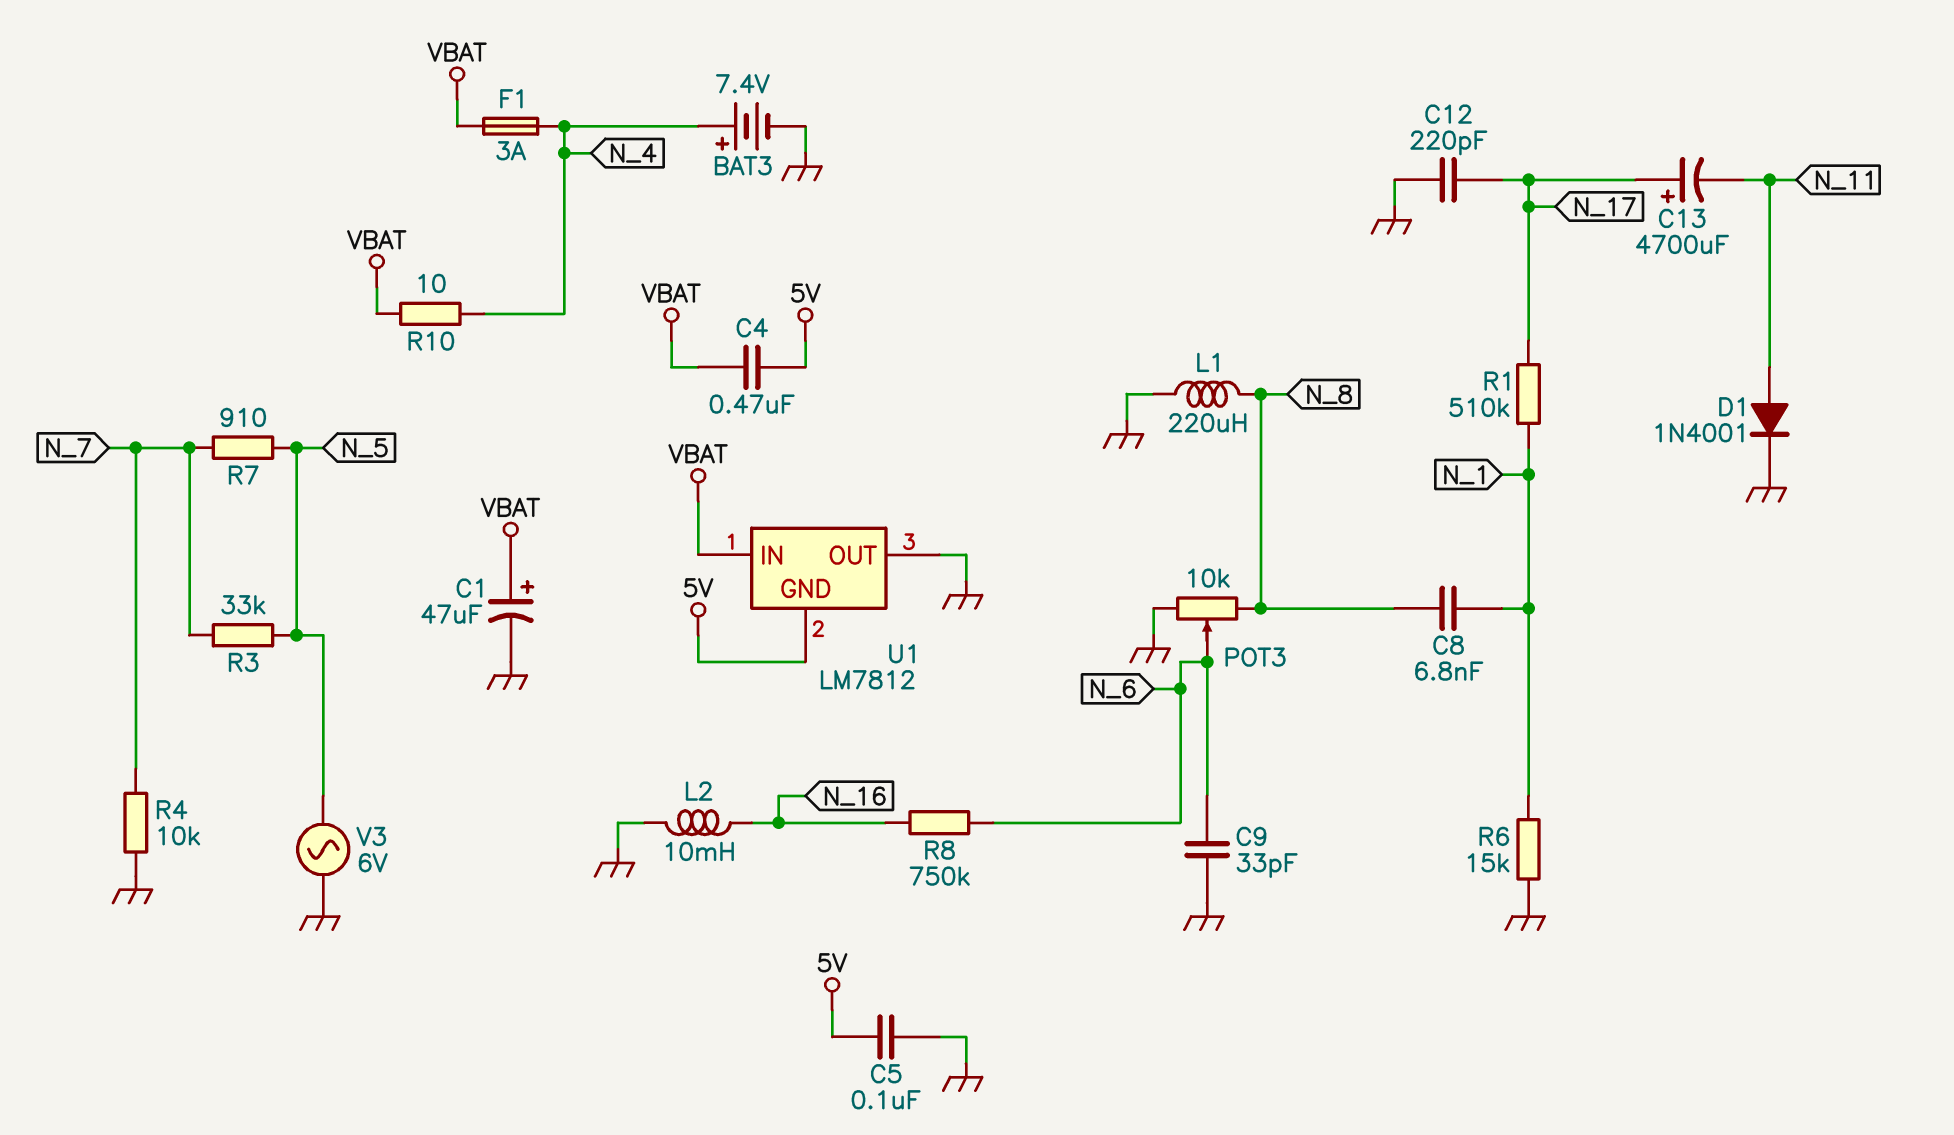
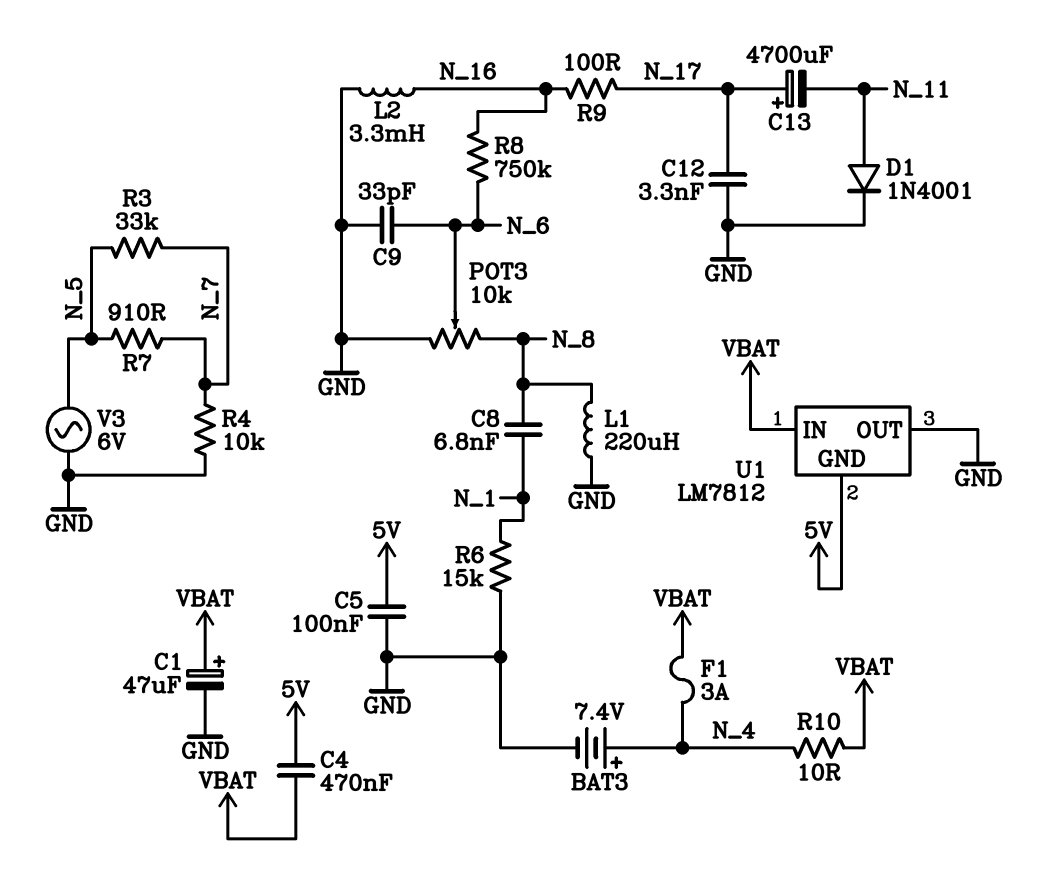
C12: 220pF (GND, N_17) -> 3.3nF (GND, N_17)
L2: 10mH (GND, N_16) -> 3.3mH (GND, N_16)
R1: 510k (N_1, N_17) -> none
R9: none -> 100 (N_16, N_17)

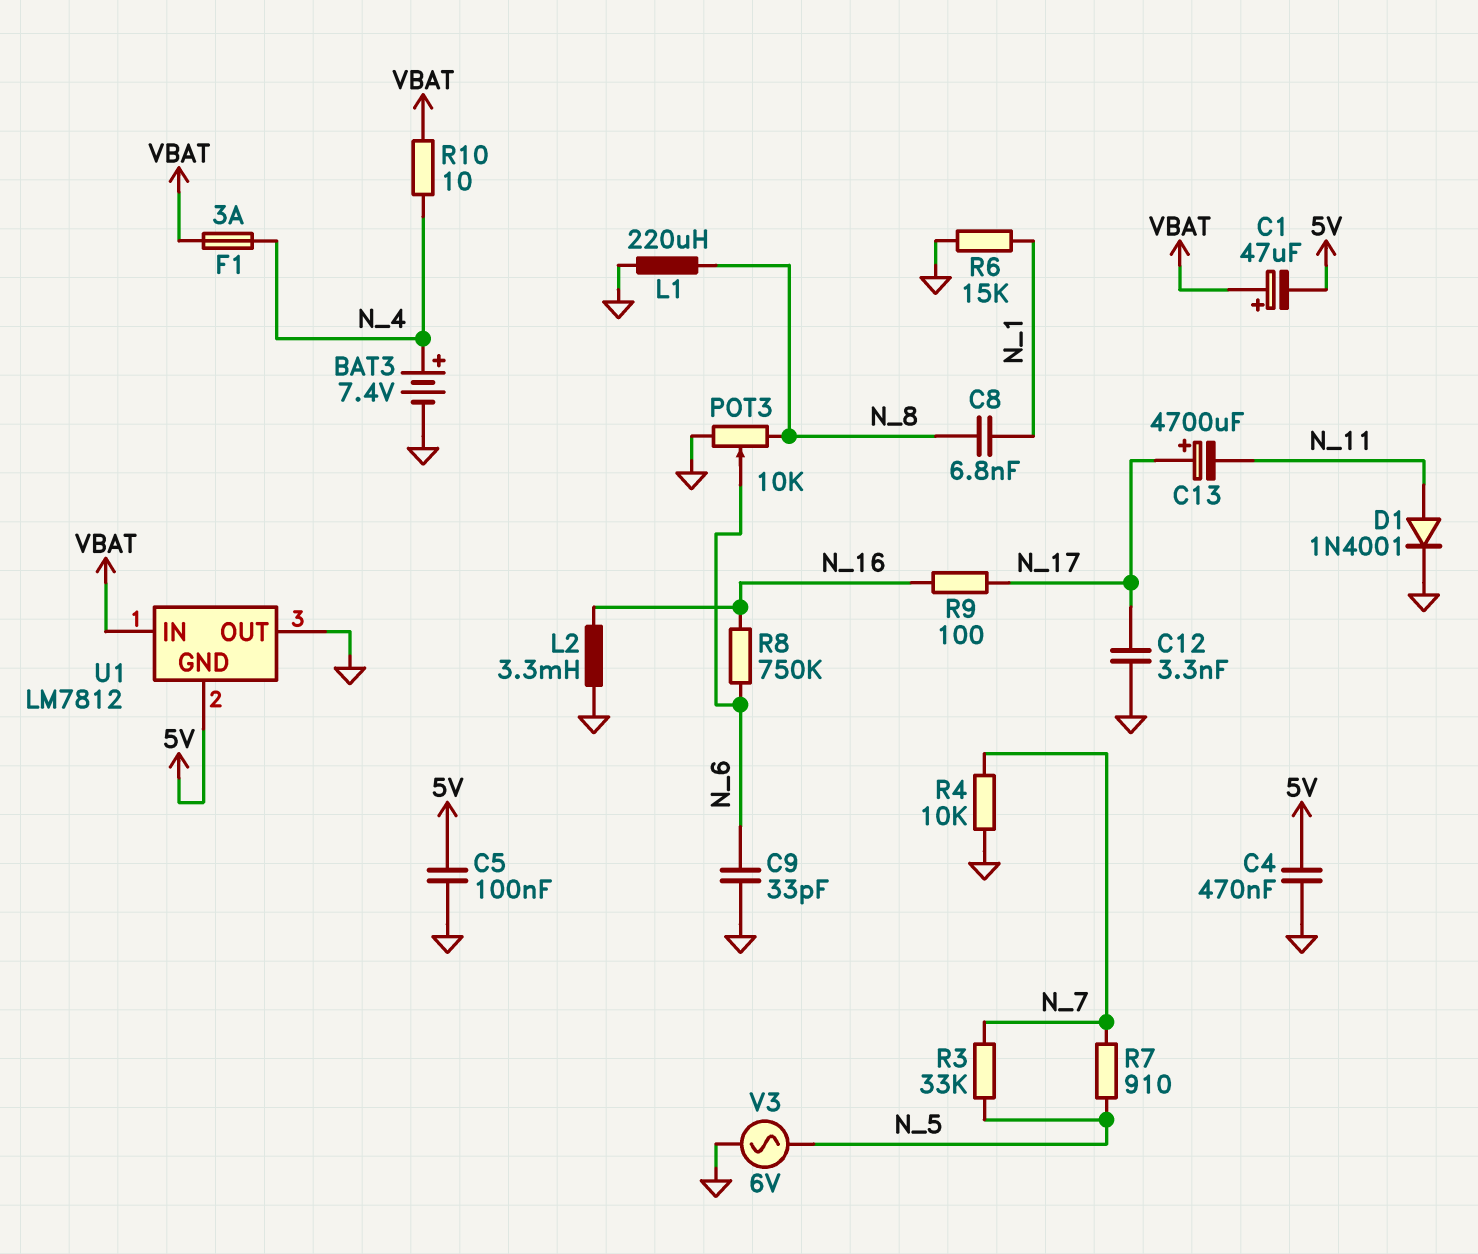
C1: 47uF (plus VBAT, minus GND) -> 47uF (plus VBAT, minus 5V)
C4: 470nF (5V, VBAT) -> 470nF (5V, GND)

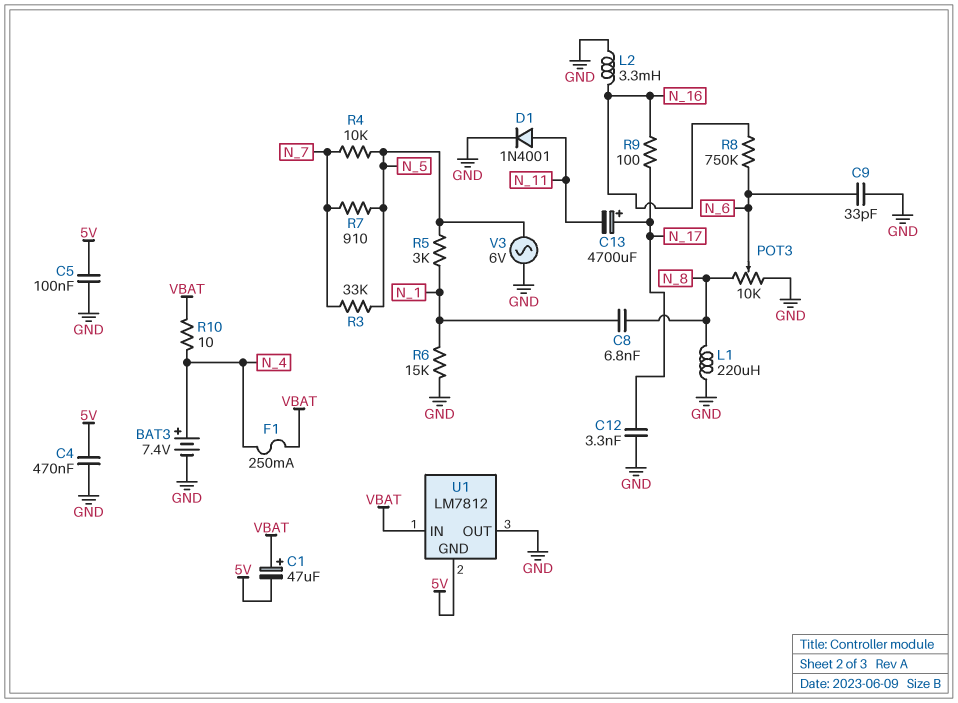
F1: 3A (N_4, VBAT) -> 250mA (N_4, VBAT)
R4: 10k (GND, N_7) -> 10k (N_5, N_7)
R5: none -> 3k (N_1, N_5)

